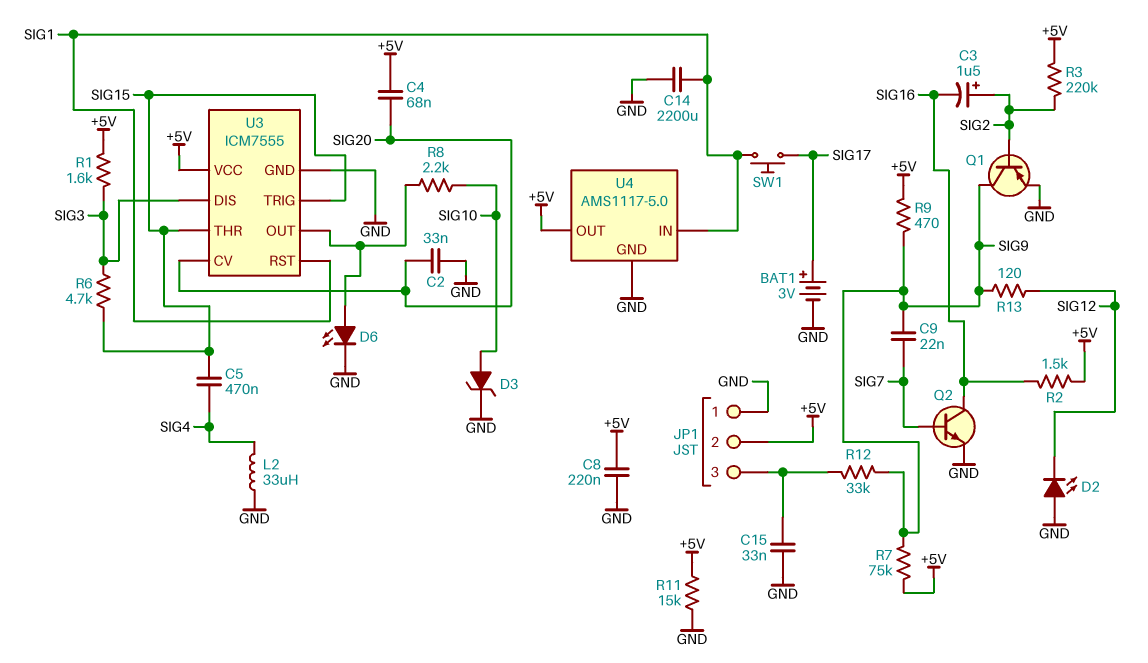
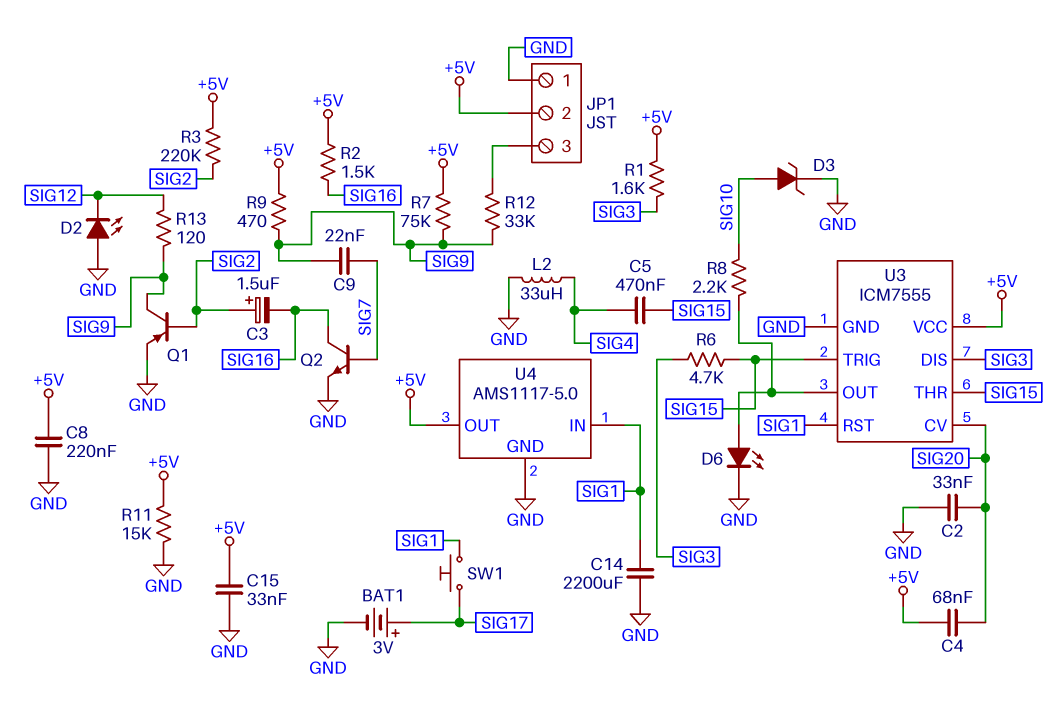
C15: 33nF (GND, JP1/3) -> 33nF (+5V, GND)

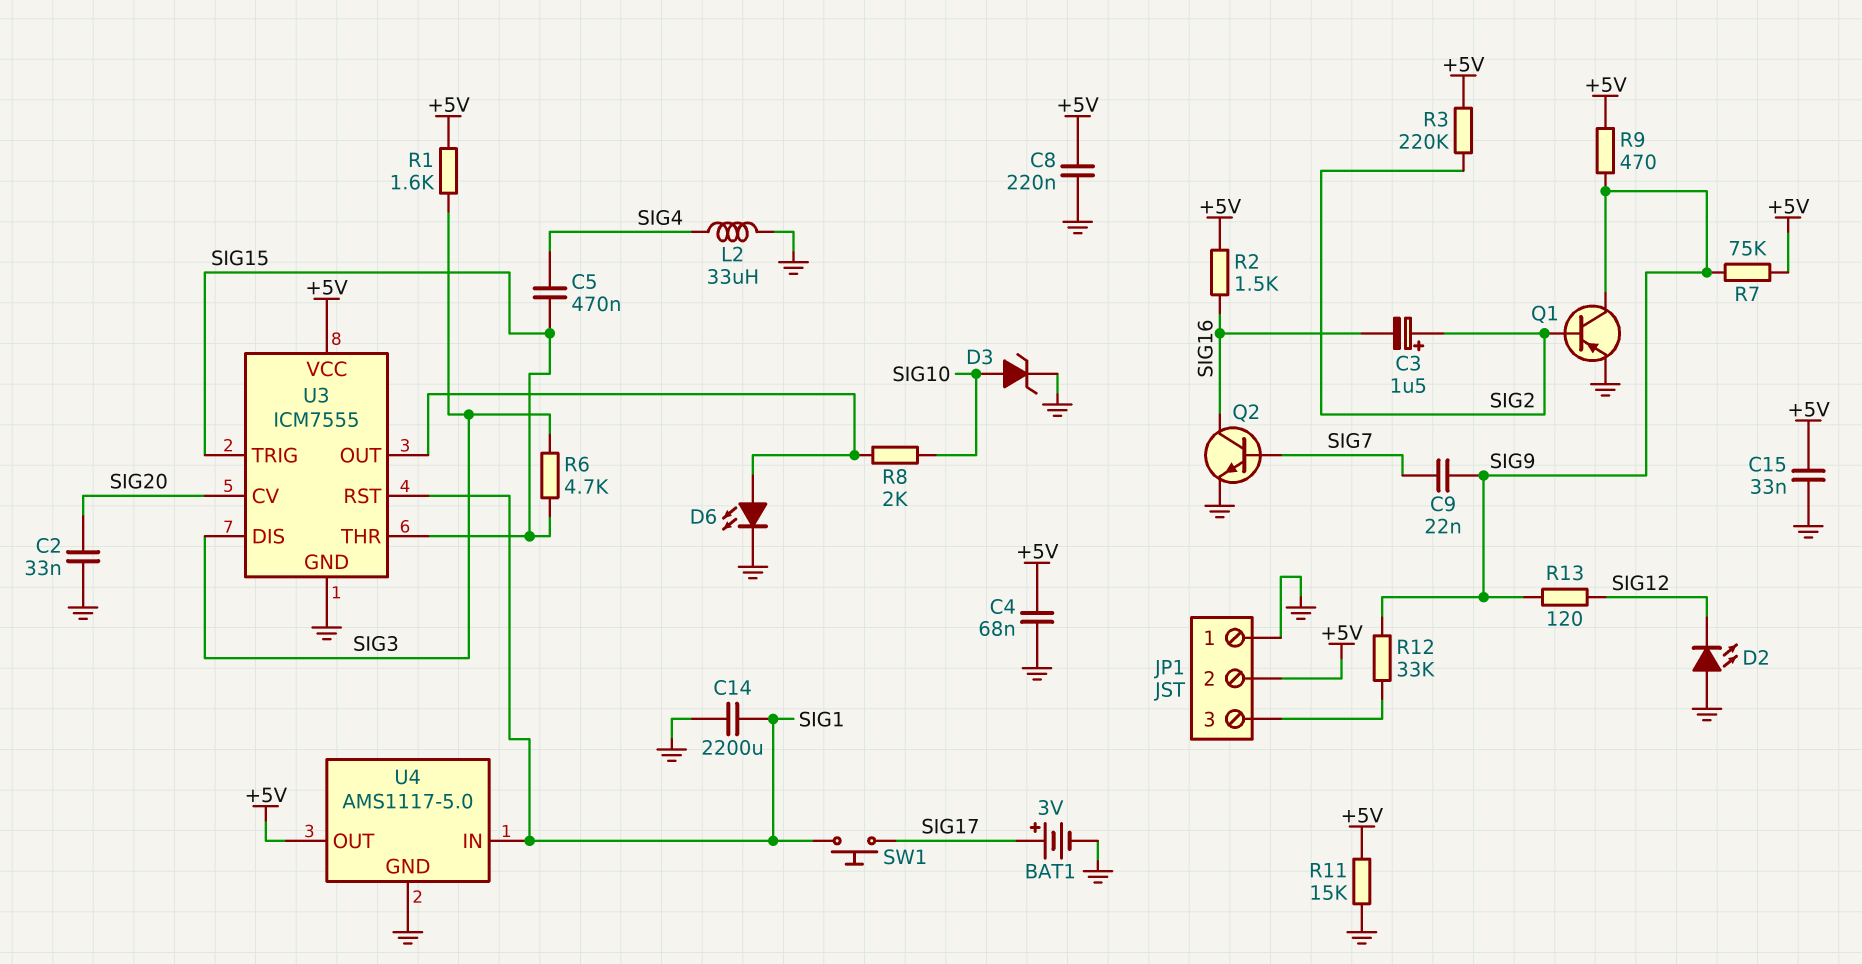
C4: 68nF (+5V, SIG20) -> 68nF (+5V, GND)
R8: 2.2k (SIG10, U3/OUT) -> 2k (SIG10, U3/OUT)

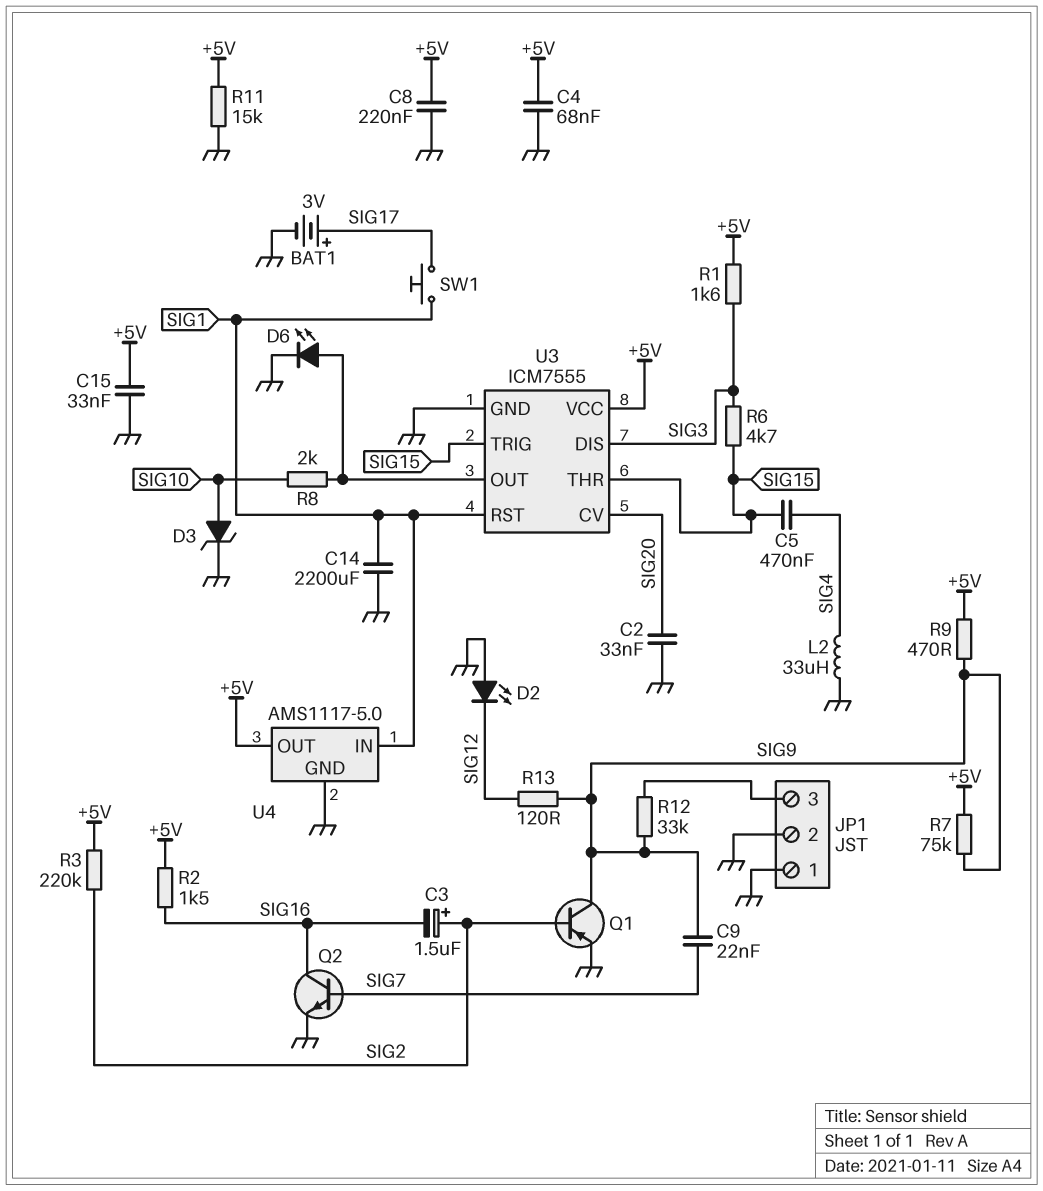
JP1 pin 2: +5V -> GND

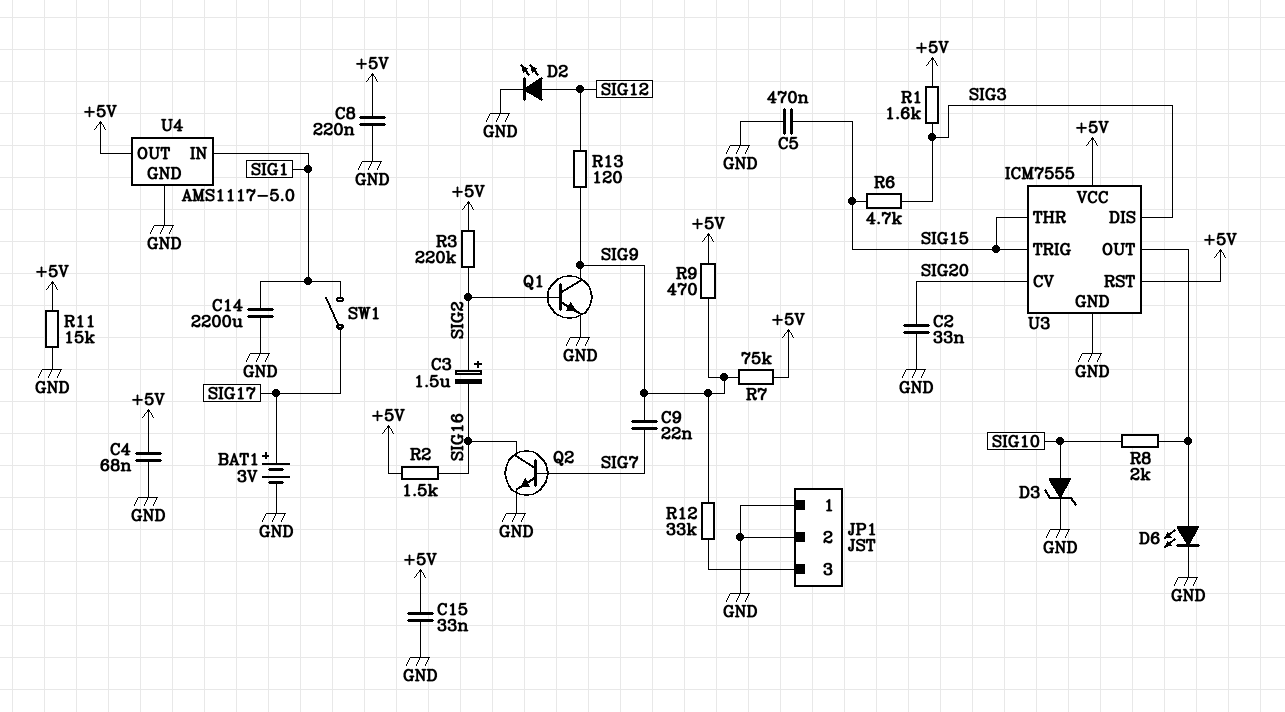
C5: 470nF (SIG4, SIG15) -> 470nF (GND, SIG15)
D2: LED (A GND, K SIG12) -> LED (A SIG12, K GND)
L2: 33uH (GND, SIG4) -> none
Q1: PNP (B SIG2, C SIG9, E GND) -> NPN (B SIG2, C SIG9, E GND)
SW1: button (SIG1, SIG17) -> switch (SIG1, SIG17)
U3 pin RST: SIG1 -> +5V

